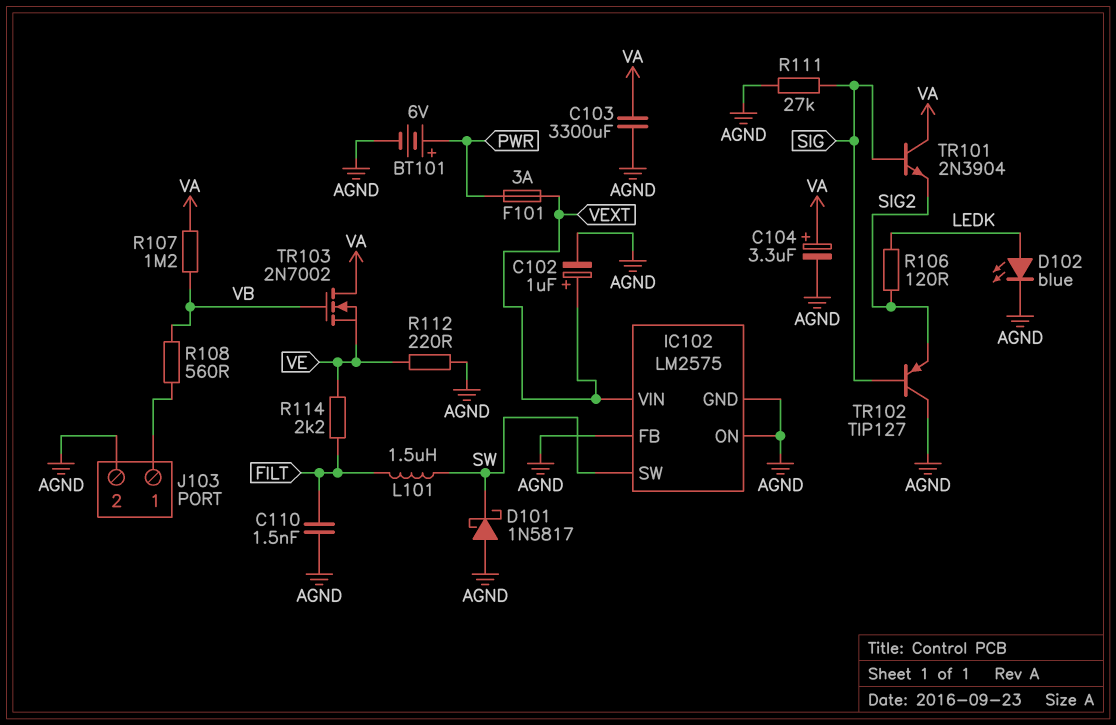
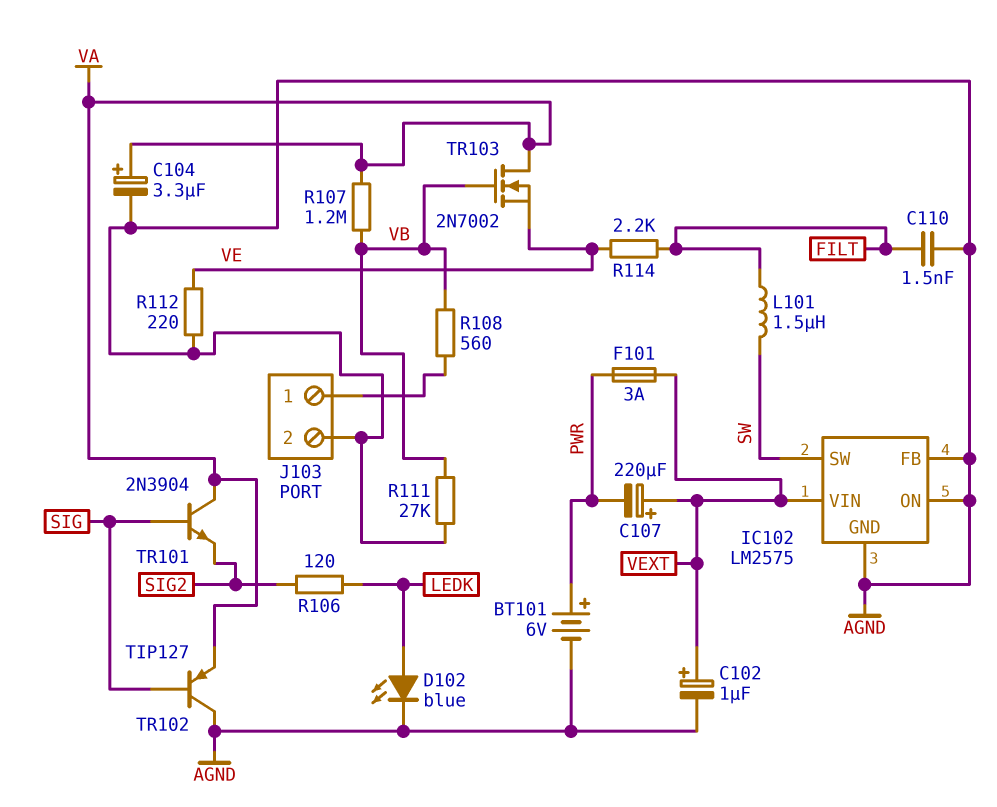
C103: 3300uF (AGND, VA) -> none
C107: none -> 220uF (plus VEXT, minus PWR)
D101: schottky 1N5817 (A AGND, K SW) -> none
R111: 27k (AGND, SIG) -> 27k (AGND, VB)
TR102: PNP TIP127 (B SIG, C AGND, E SIG2) -> PNP TIP127 (B SIG, C AGND, E VA)

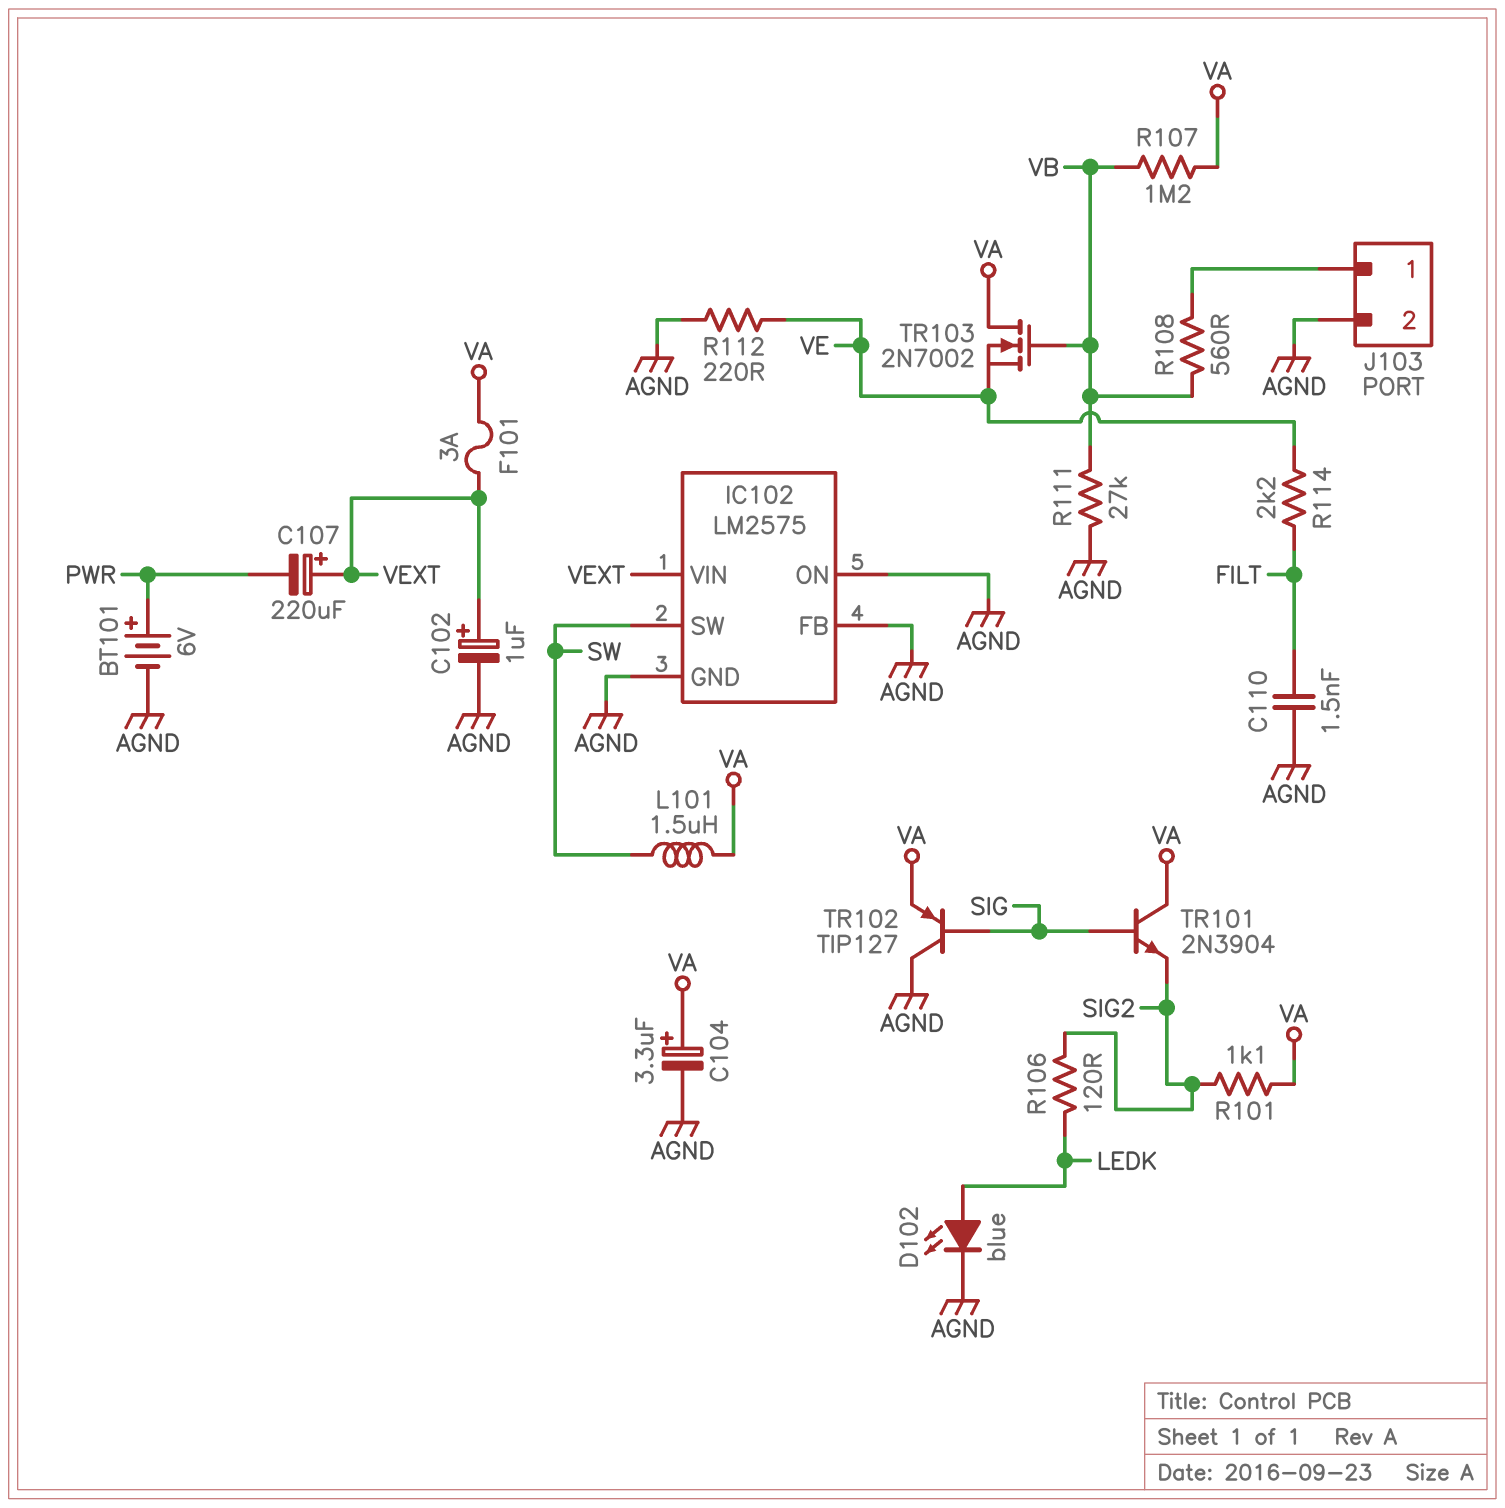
F101: 3A (PWR, VEXT) -> 3A (VA, VEXT)
L101: 1.5uH (FILT, SW) -> 1.5uH (SW, VA)
R101: none -> 1.1k (SIG2, VA)

